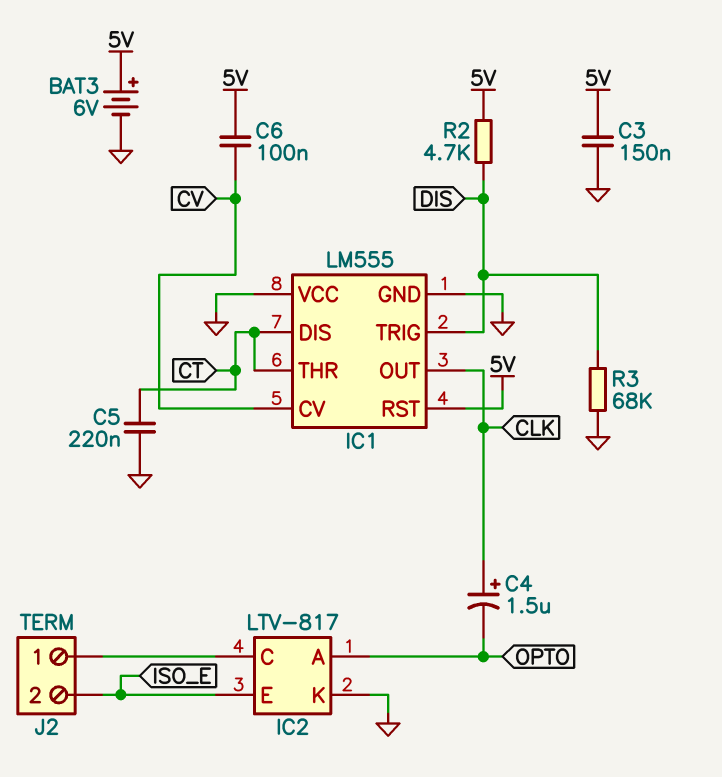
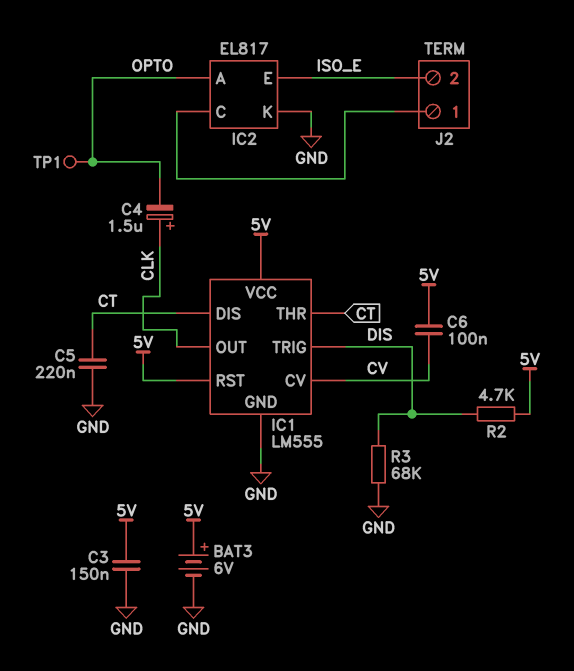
IC1 pin VCC: GND -> 5V
IC2: LTV-817 -> EL817
TP1: none -> test point (OPTO)

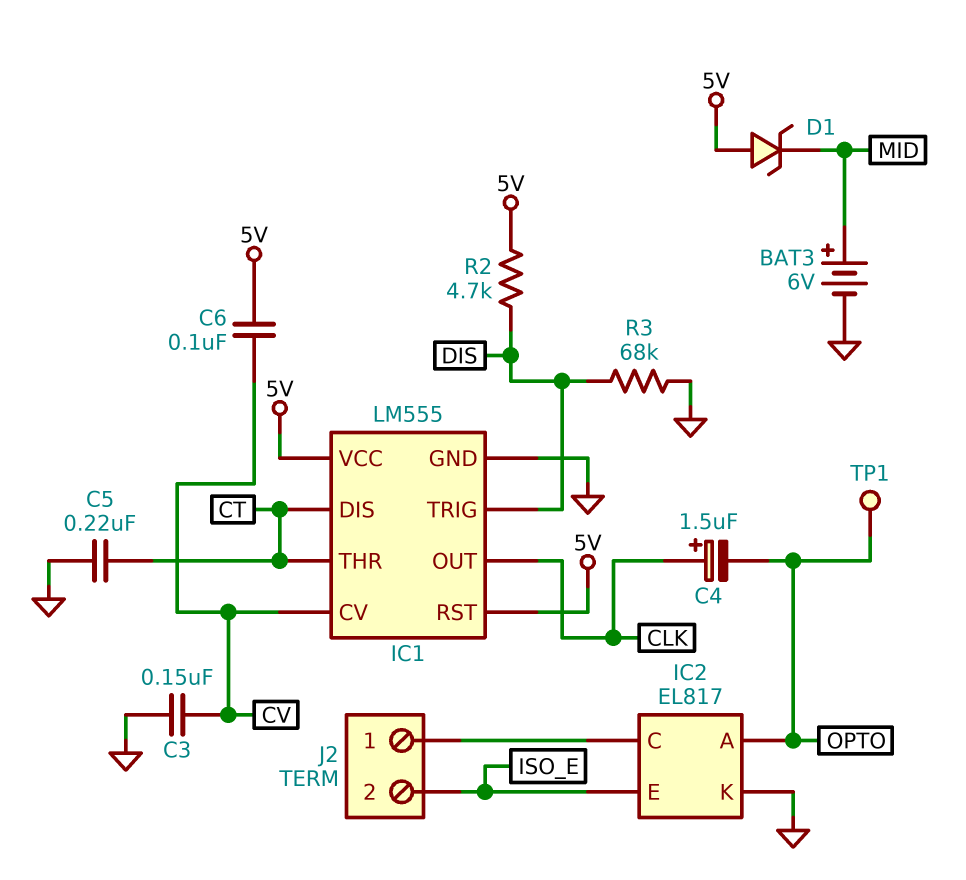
BAT3: 6V (plus 5V, minus GND) -> 6V (plus MID, minus GND)
C3: 150nF (5V, GND) -> 150nF (CV, GND)
D1: none -> zener (A 5V, K MID)

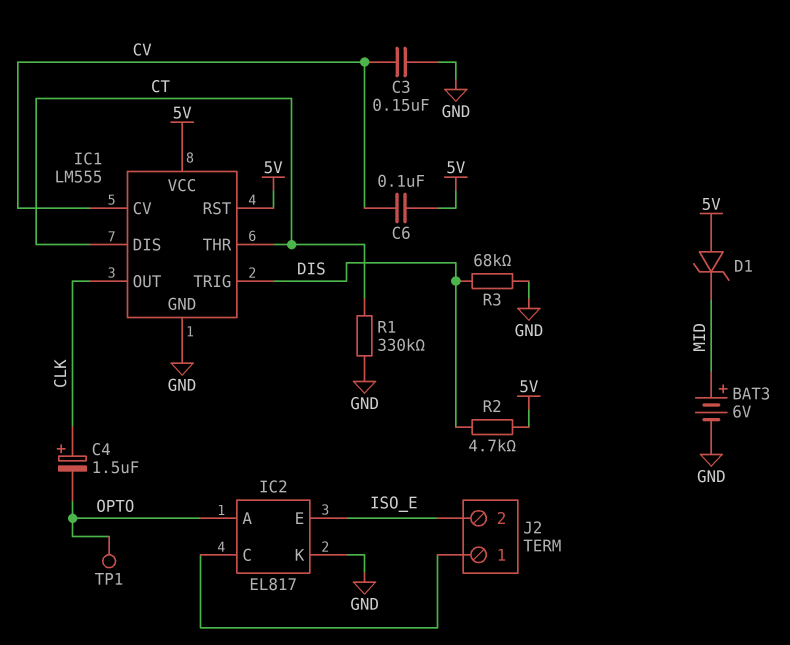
C5: 220nF (CT, GND) -> none
R1: none -> 330k (CT, GND)

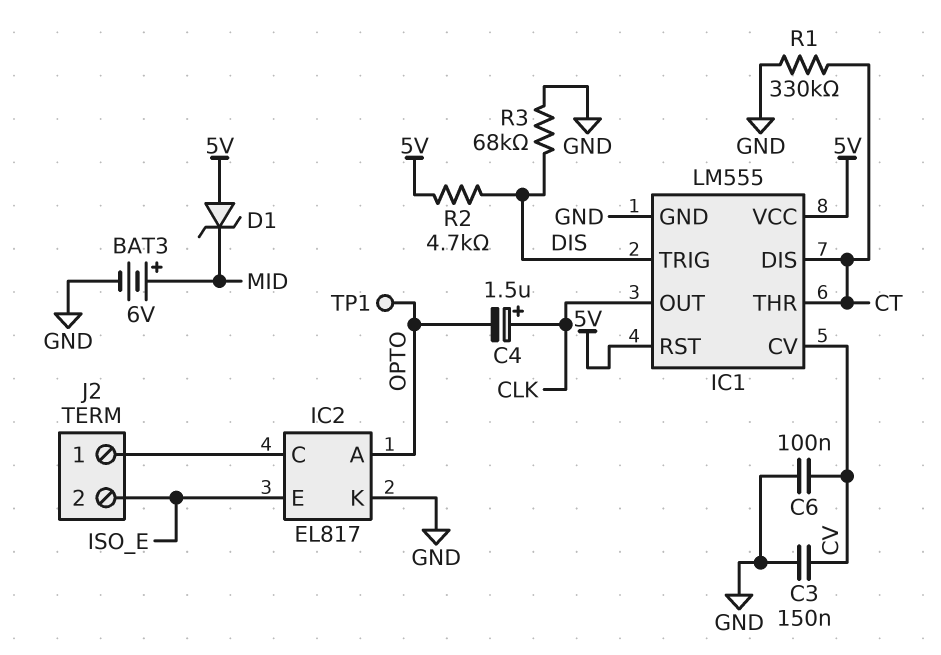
C6: 100nF (5V, CV) -> 100nF (CV, GND)

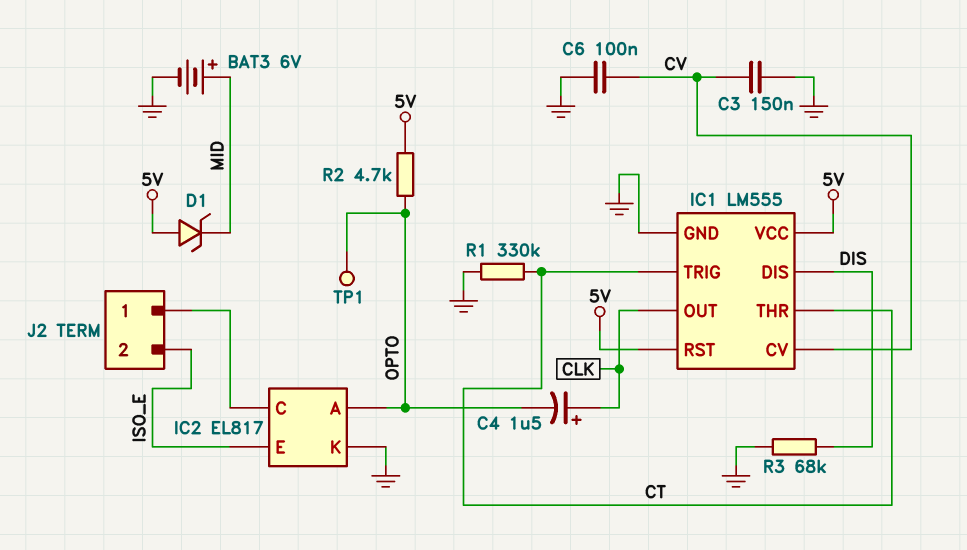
IC1 pin DIS: CT -> DIS
IC1 pin TRIG: DIS -> CT
R2: 4.7k (5V, DIS) -> 4.7k (5V, OPTO)

